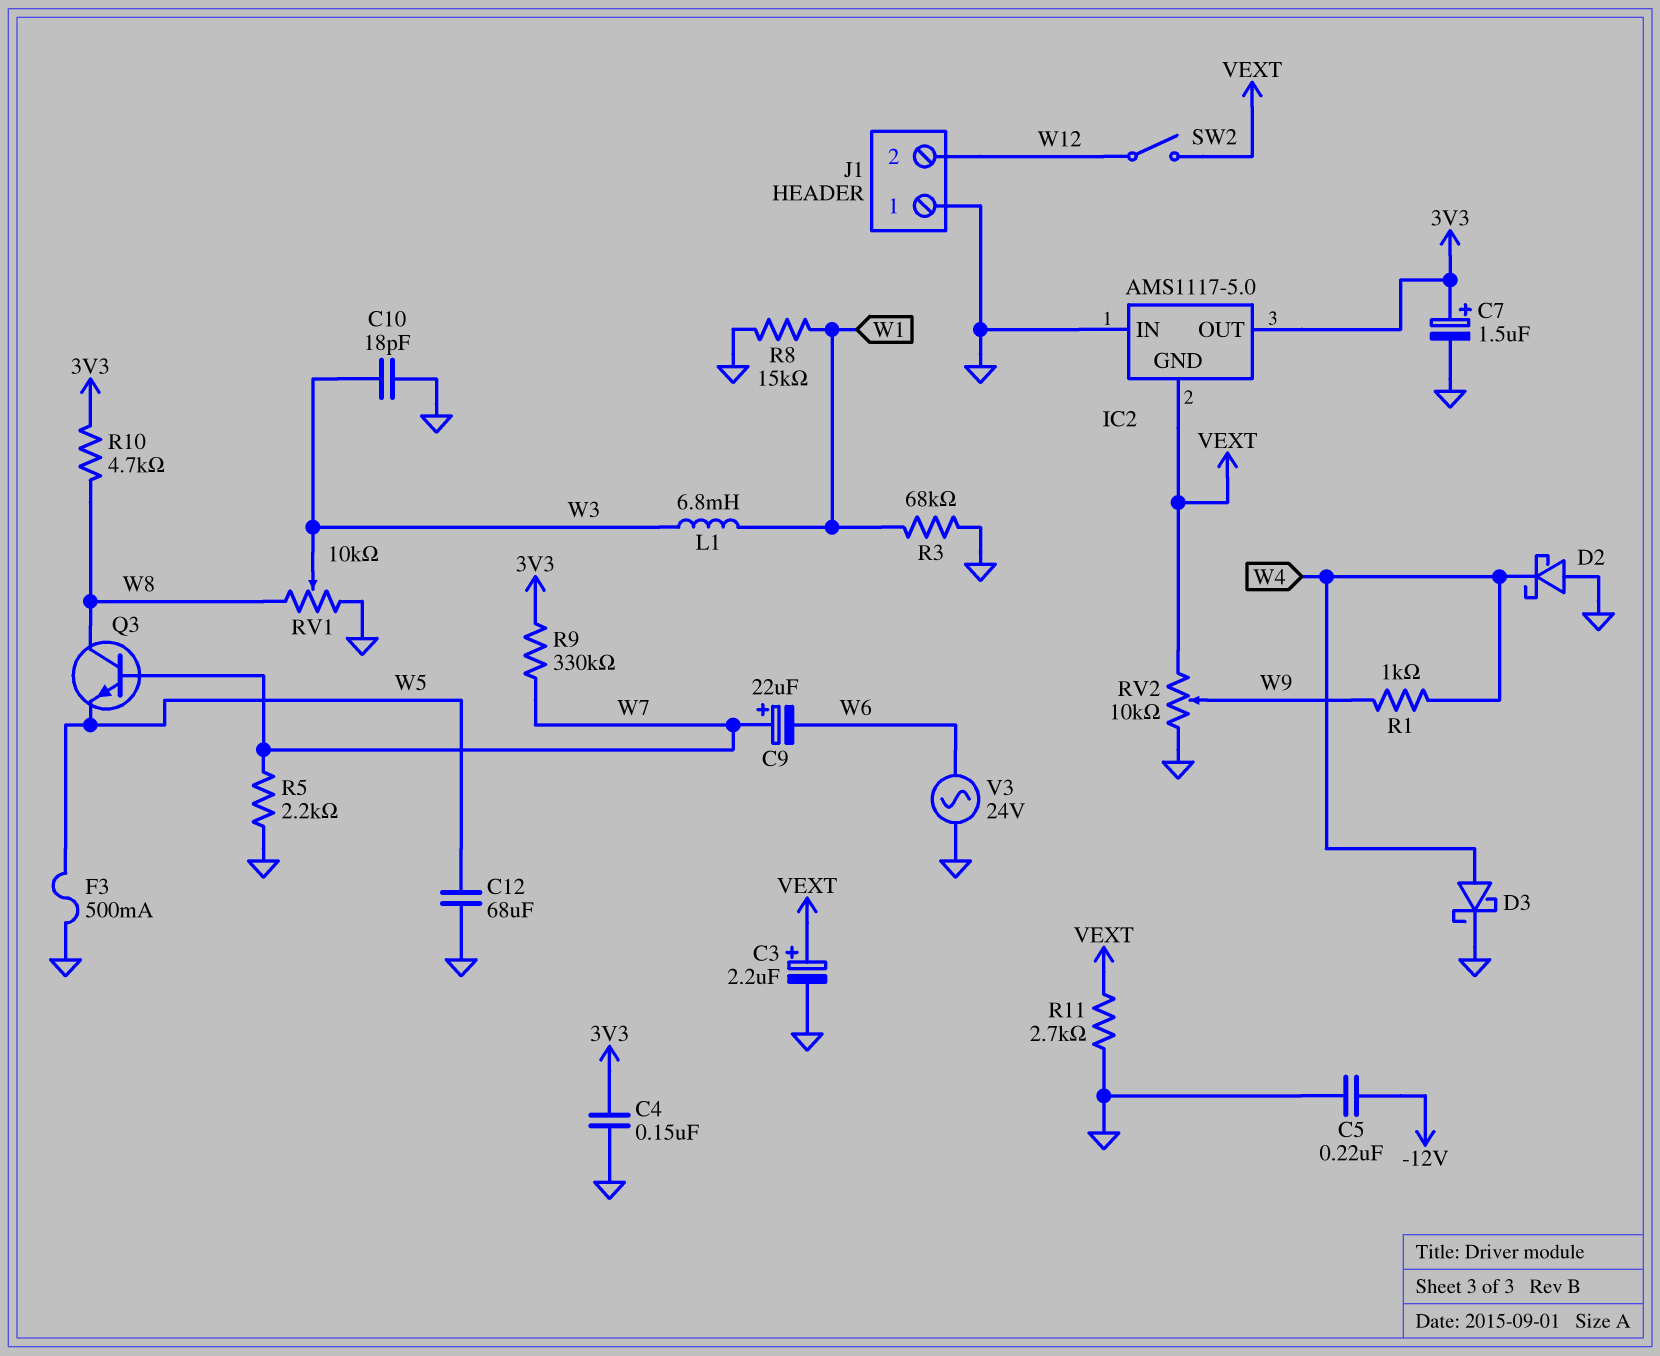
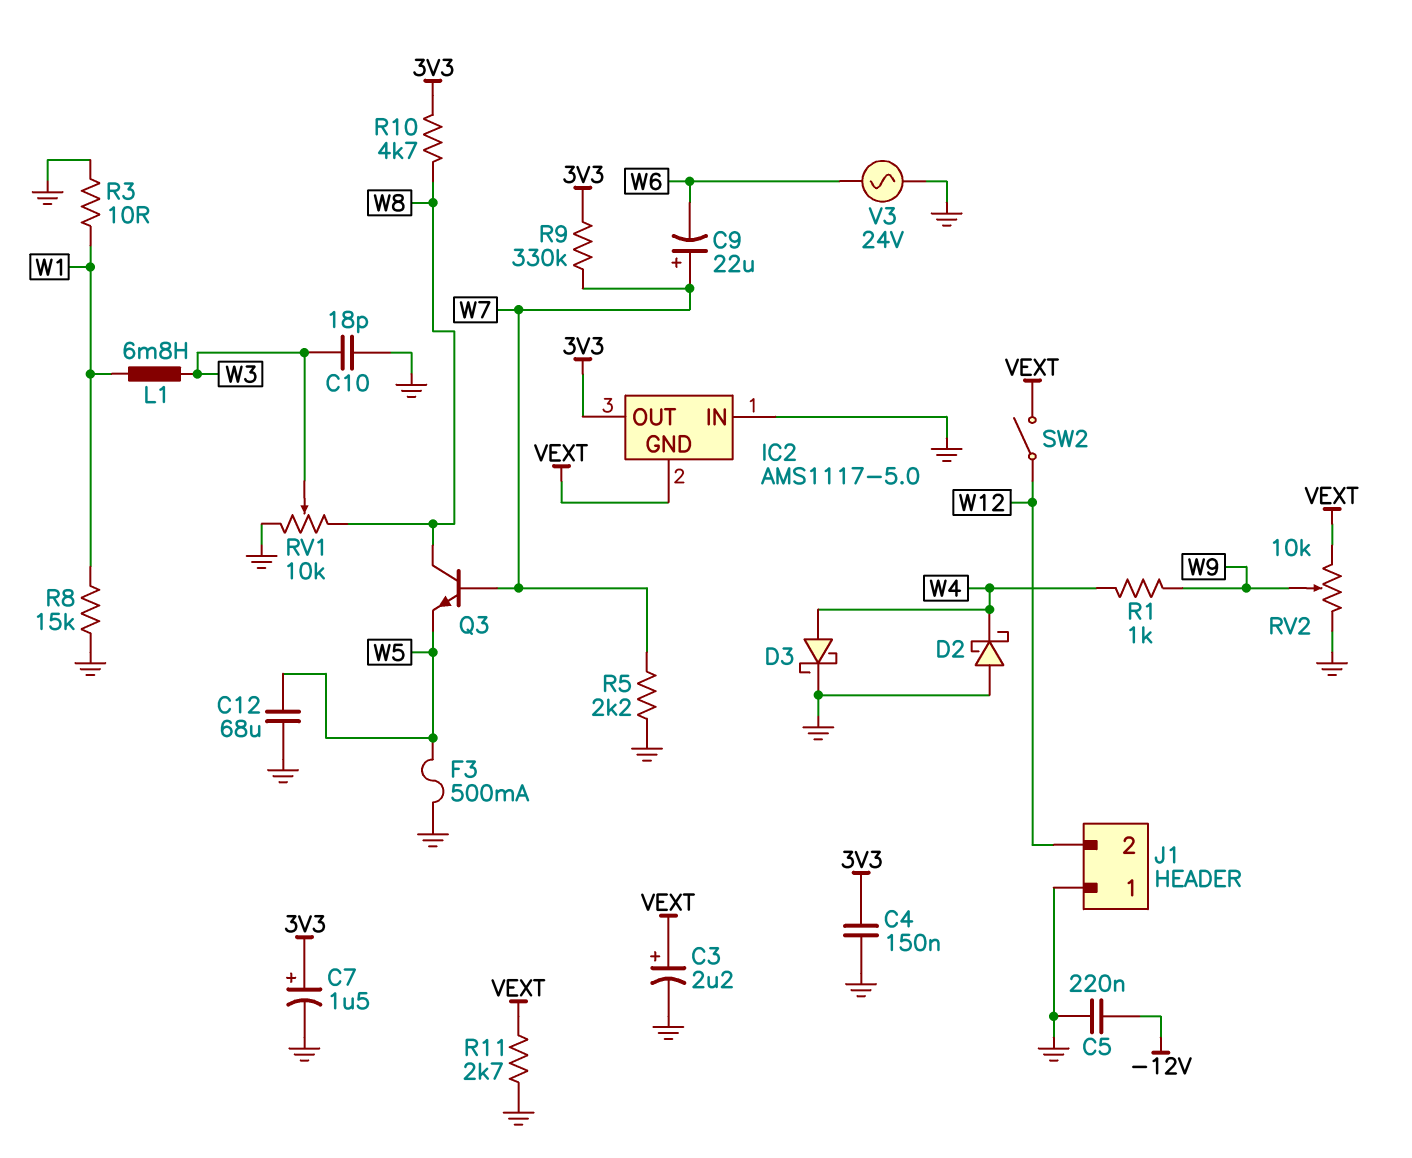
R3: 68k (GND, W1) -> 10 (GND, W1)

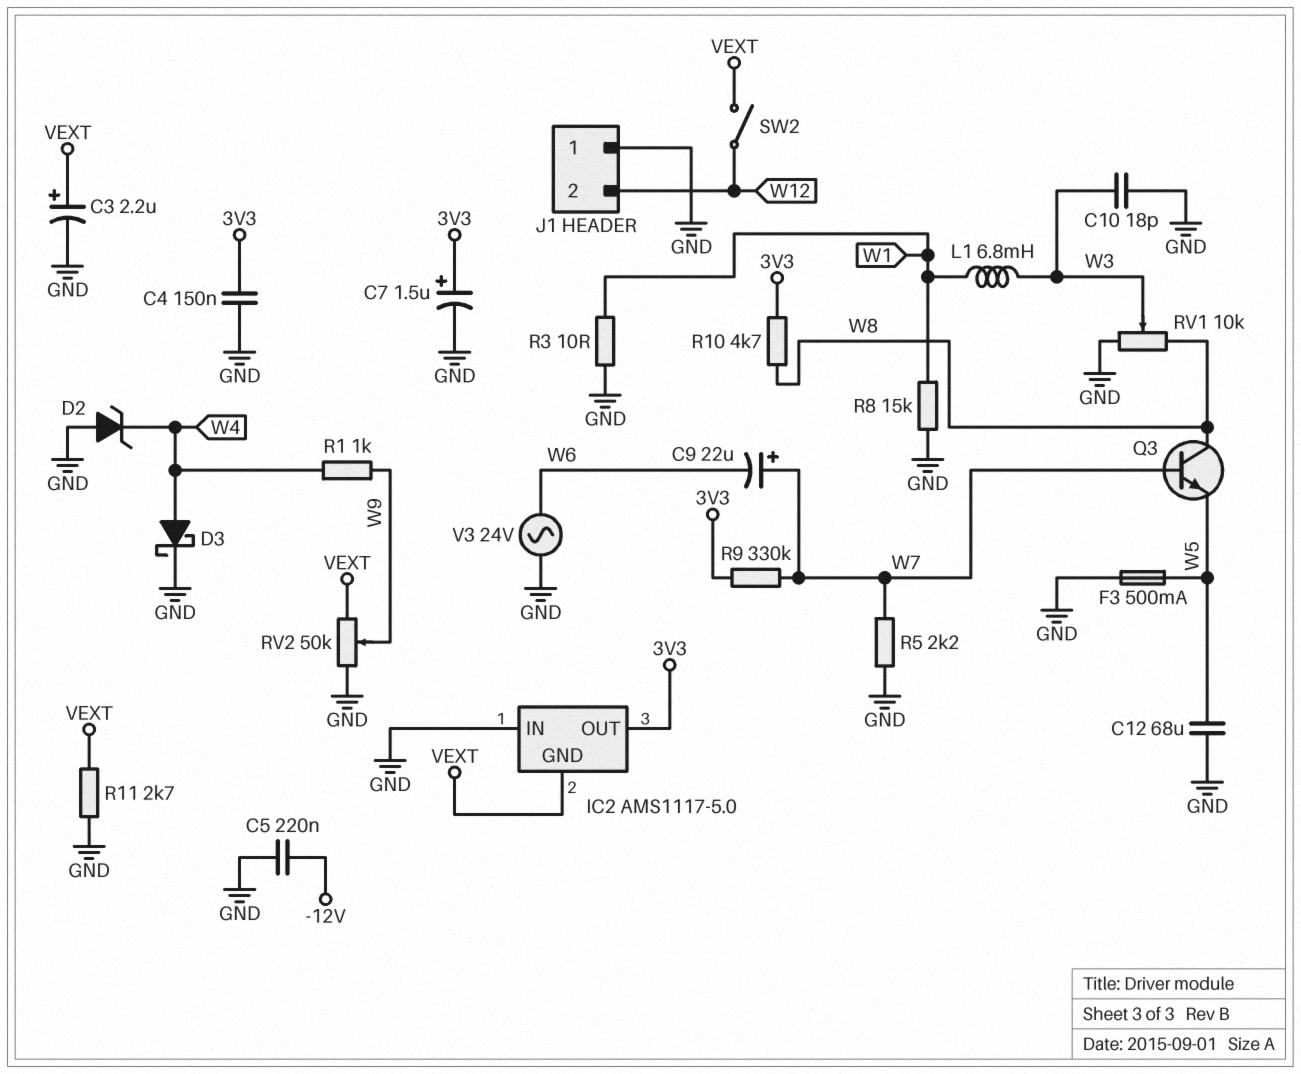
D2: schottky (A GND, K W4) -> zener (A GND, K W4)
RV2: 10k (GND, VEXT, wiper W9) -> 50k (GND, VEXT, wiper W9)

